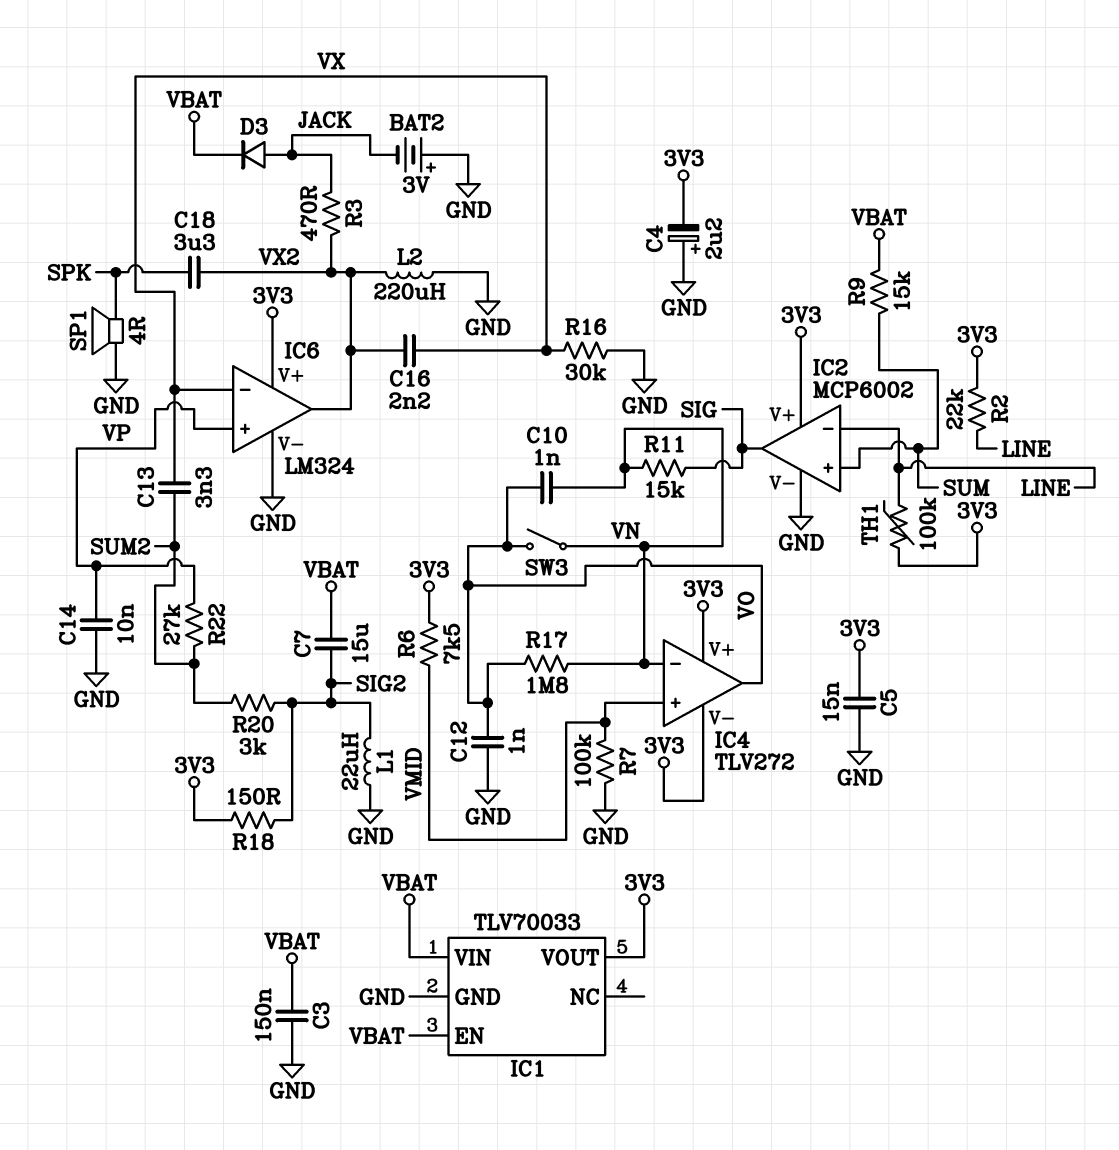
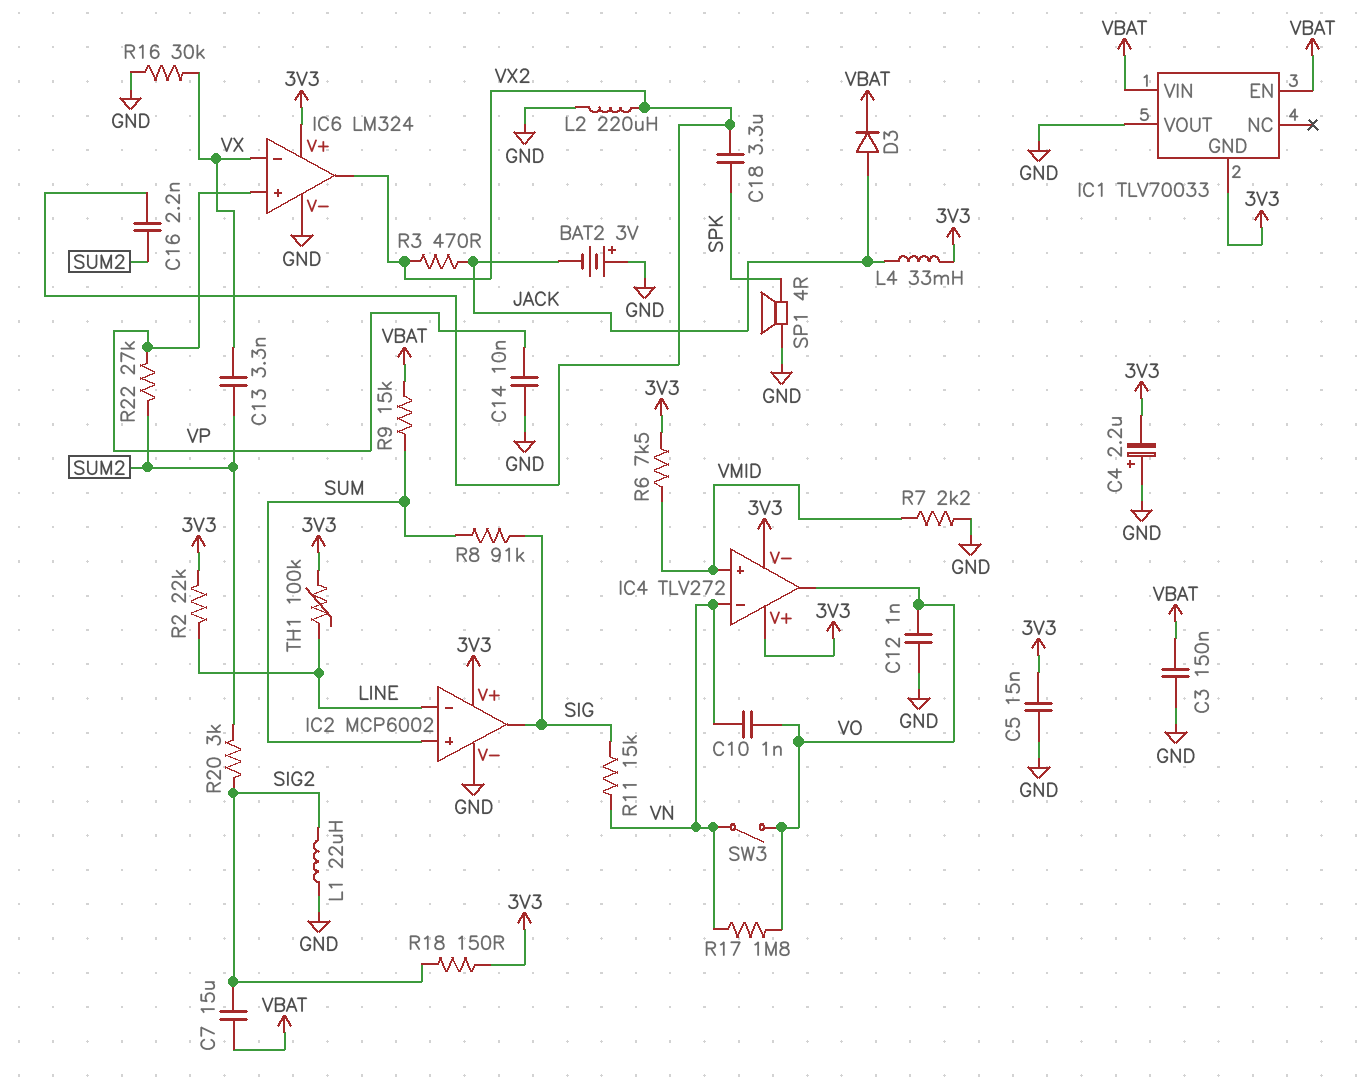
C16: 2.2nF (VX, VX2) -> 2.2nF (SUM2, VX2)
IC1 pin GND: GND -> 3V3
IC1 pin VOUT: 3V3 -> GND
L4: none -> 33mH (3V3, JACK)
R7: 100k (GND, VMID) -> 2.2k (GND, VMID)
R8: none -> 91k (SIG, SUM)

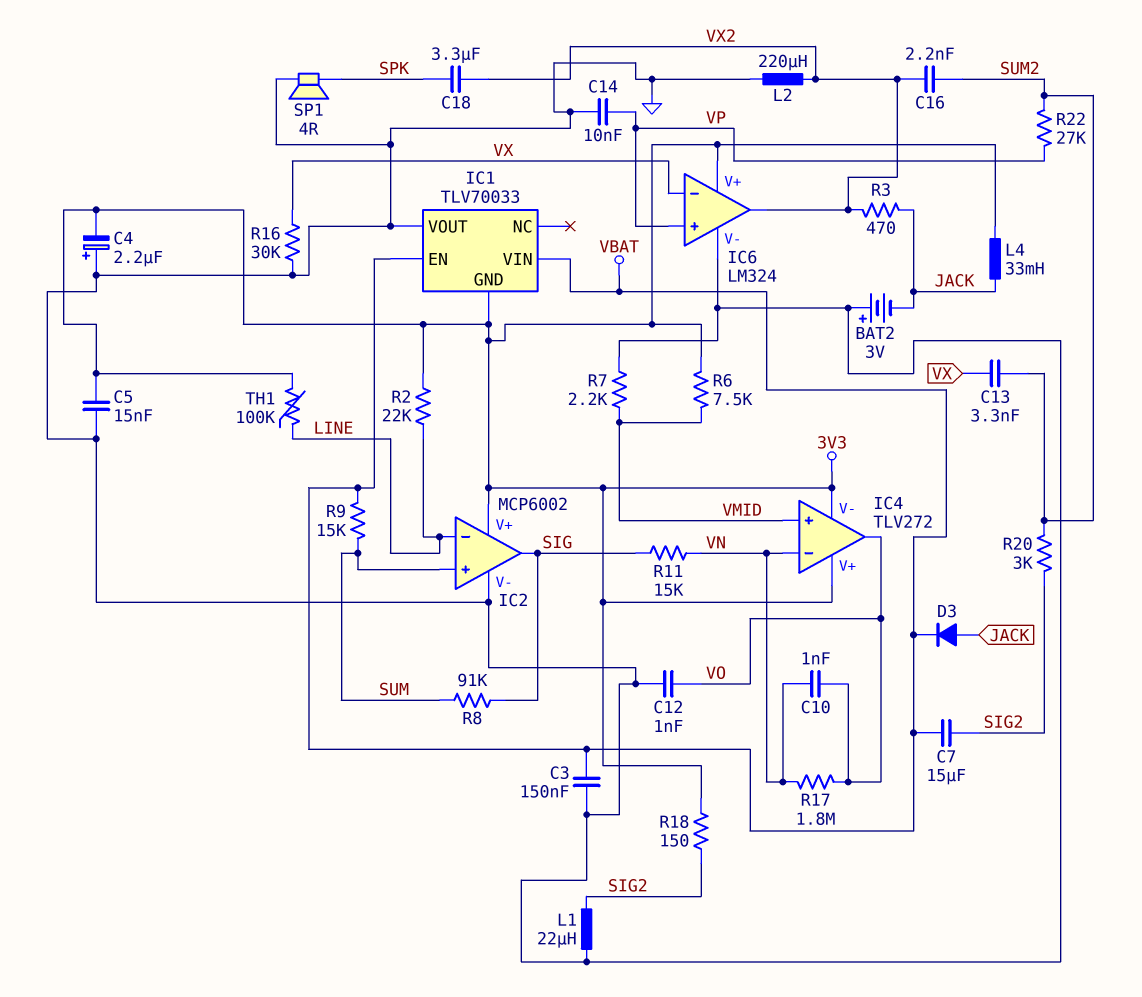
SW3: switch (VN, VO) -> none

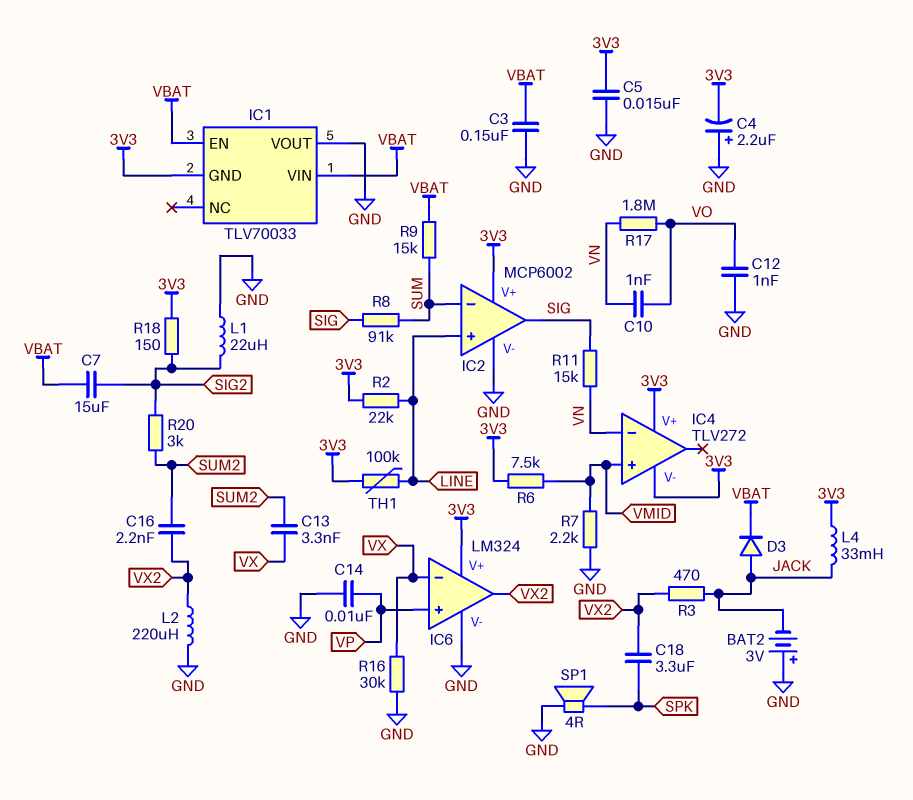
IC2 pin in+: SUM -> LINE
IC2 pin in-: LINE -> SUM
IC4 pin out: VO -> none
R22: 27k (SUM2, VP) -> none

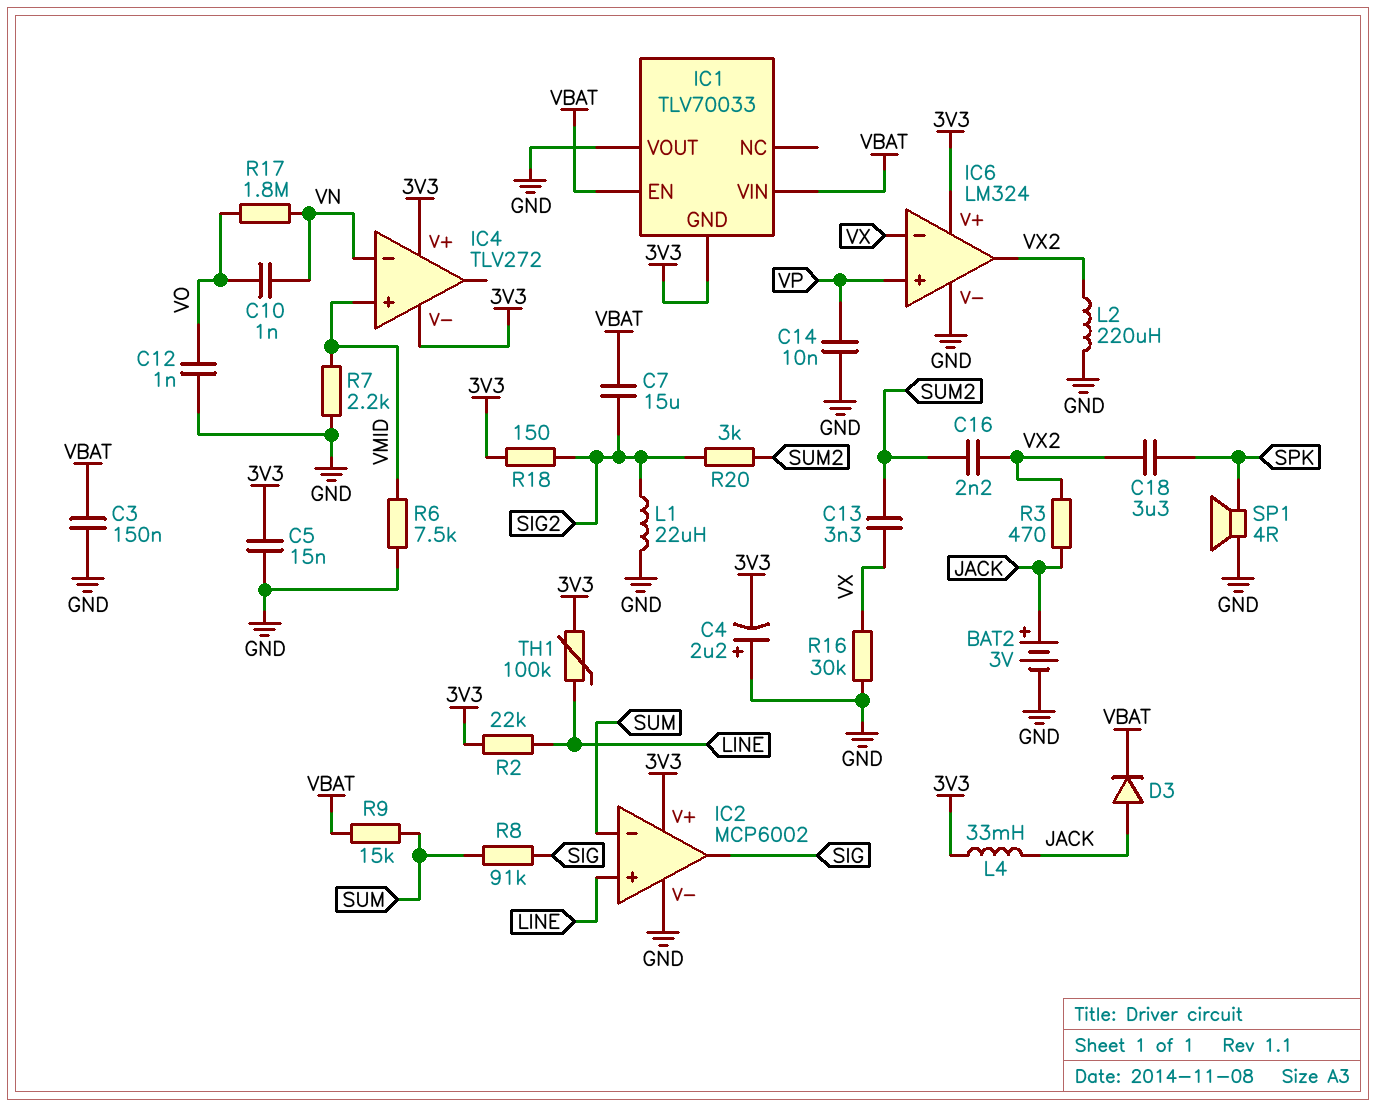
BAT2: 3V (plus GND, minus JACK) -> 3V (plus JACK, minus GND)
R6: 7.5k (3V3, VMID) -> 7.5k (GND, VMID)
R11: 15k (SIG, VN) -> none

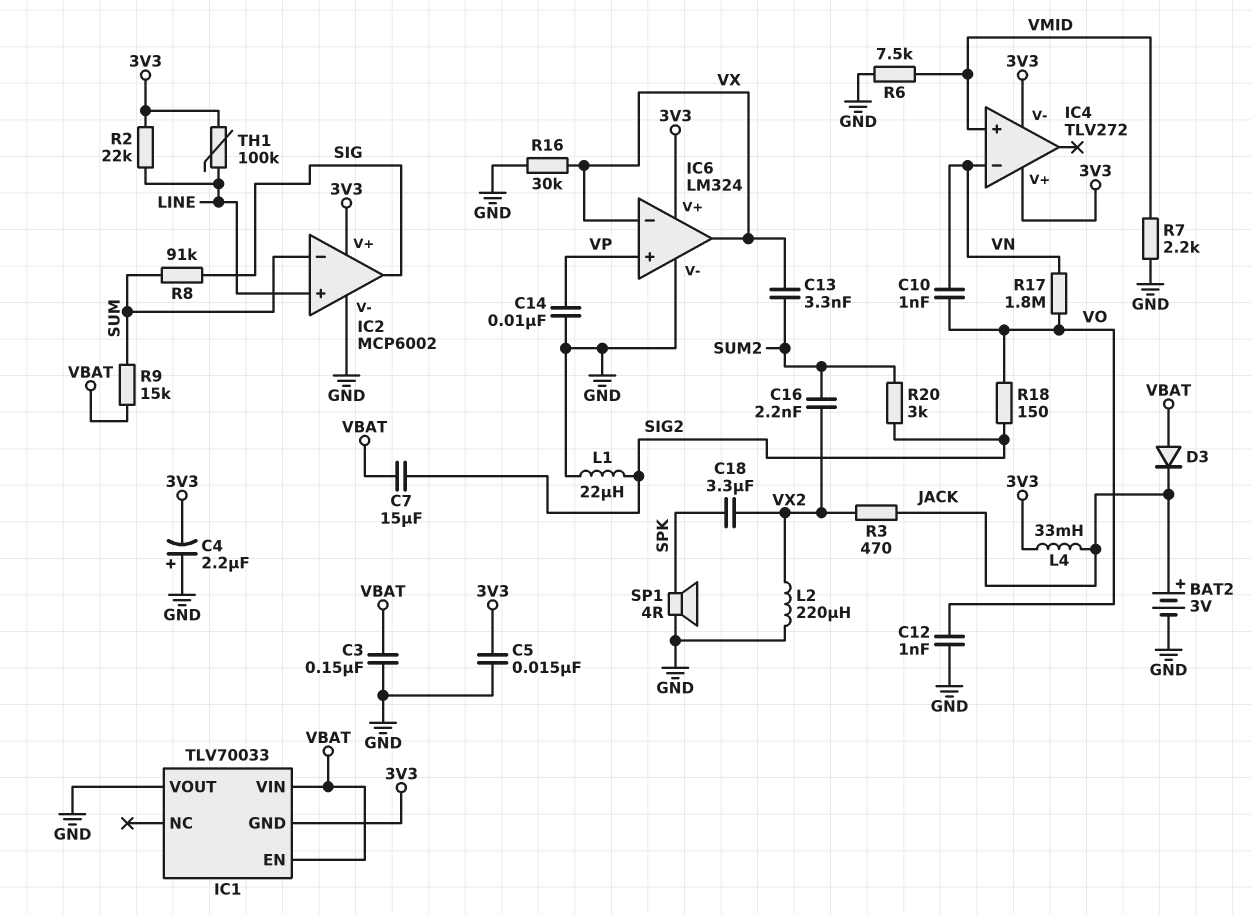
D3: diode (A JACK, K VBAT) -> diode (A VBAT, K JACK)
IC6 pin out: VX2 -> VX
R18: 150 (3V3, SIG2) -> 150 (SIG2, VO)

